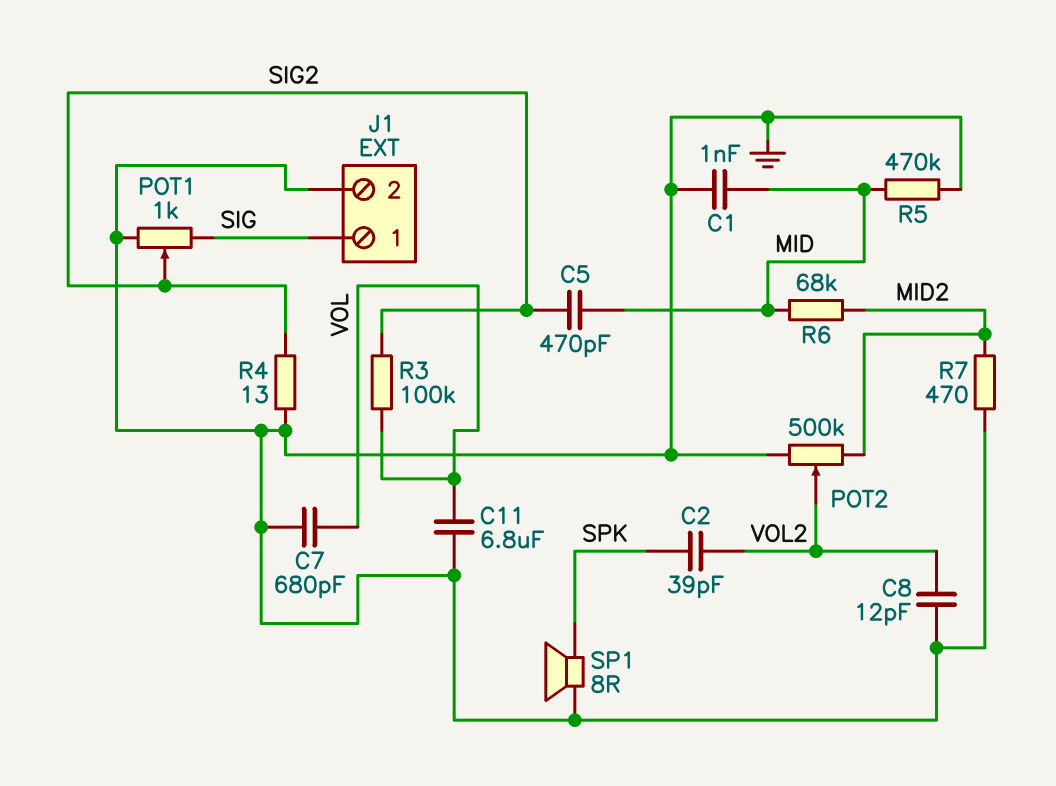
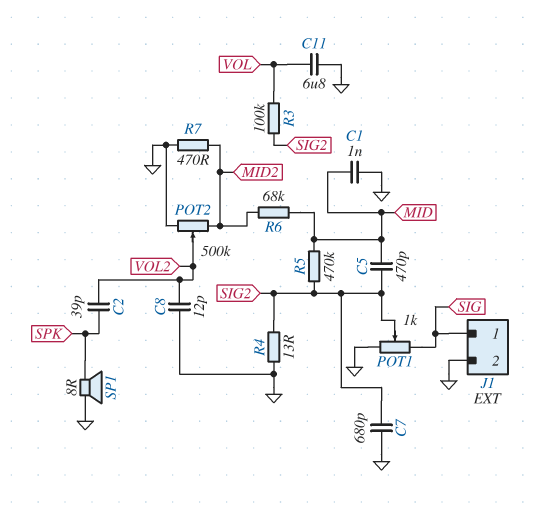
C7: 680pF (GND, VOL) -> 680pF (GND, SIG2)
R5: 470k (GND, MID) -> 470k (MID, SIG2)

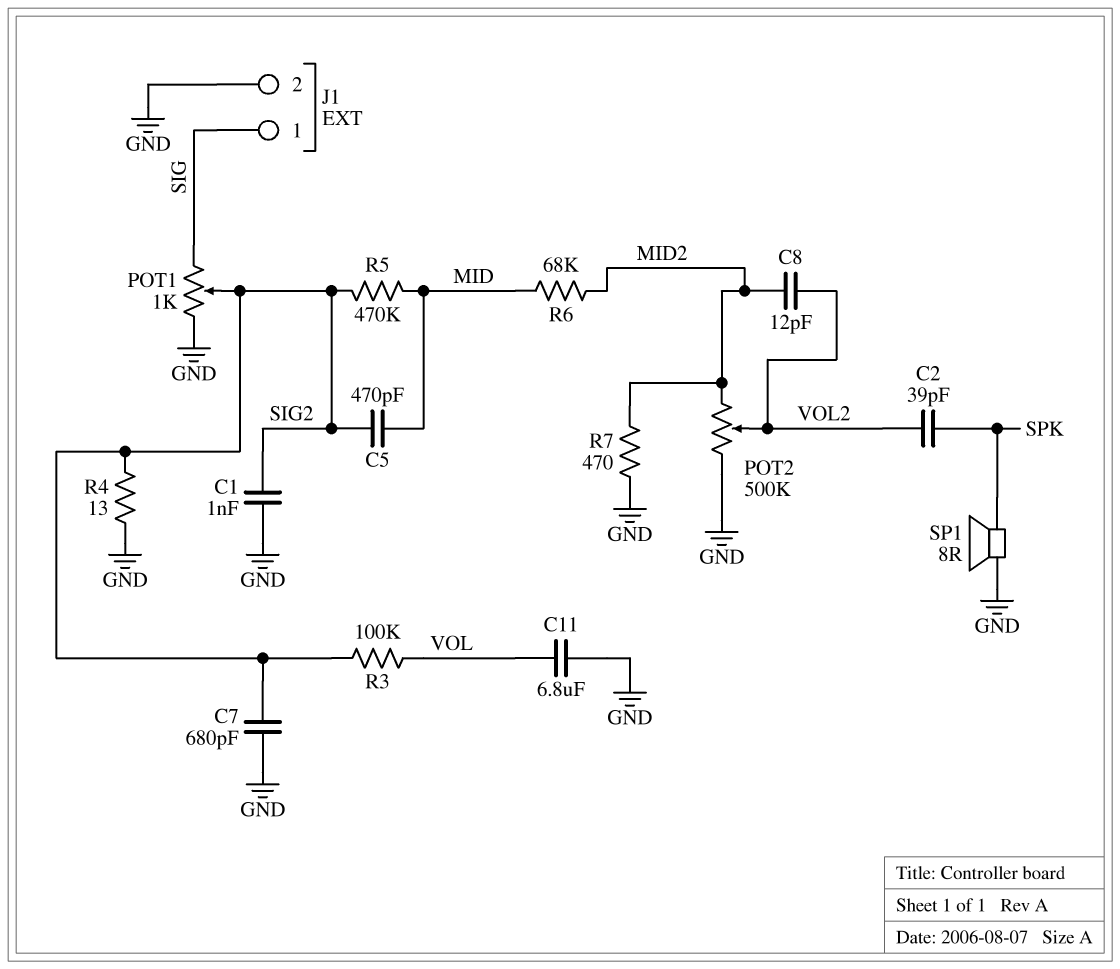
C1: 1nF (GND, MID) -> 1nF (GND, SIG2)
C8: 12pF (GND, VOL2) -> 12pF (MID2, VOL2)

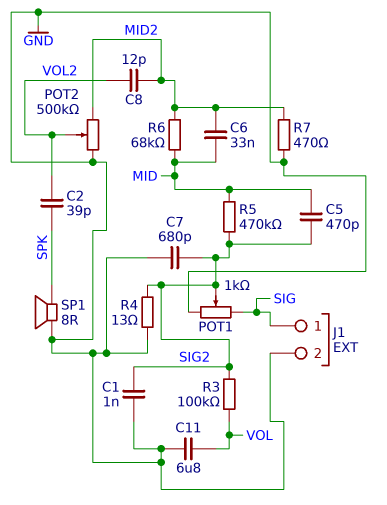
C6: none -> 33nF (MID, MID2)

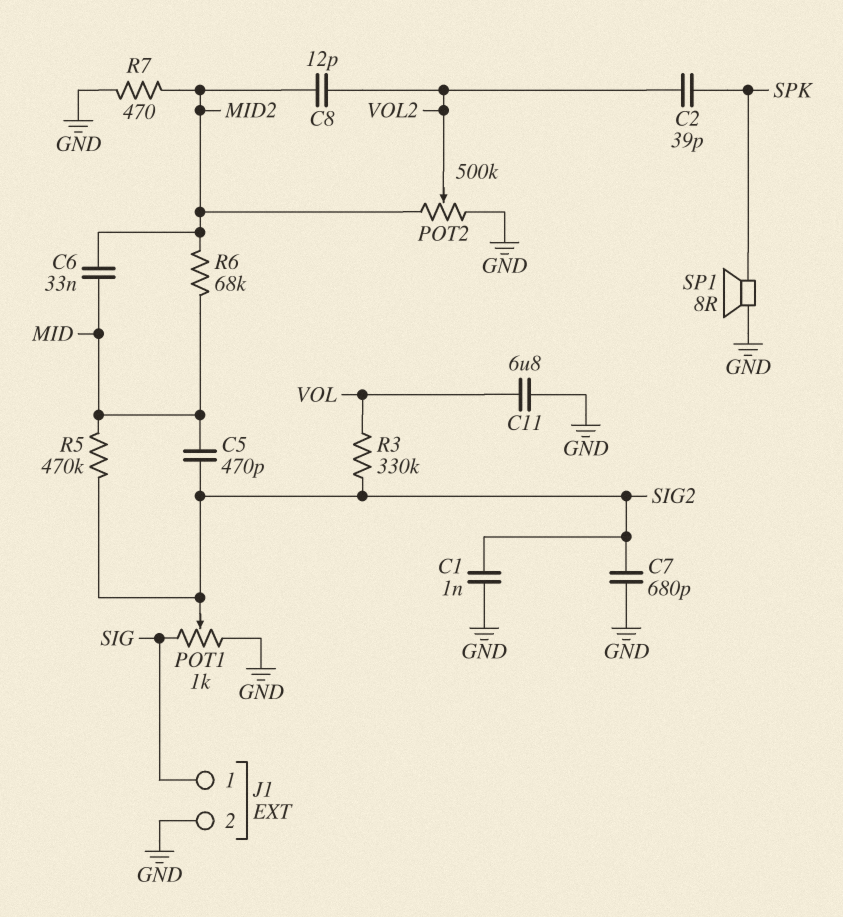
R3: 100k (SIG2, VOL) -> 330k (SIG2, VOL)
R4: 13 (GND, SIG2) -> none

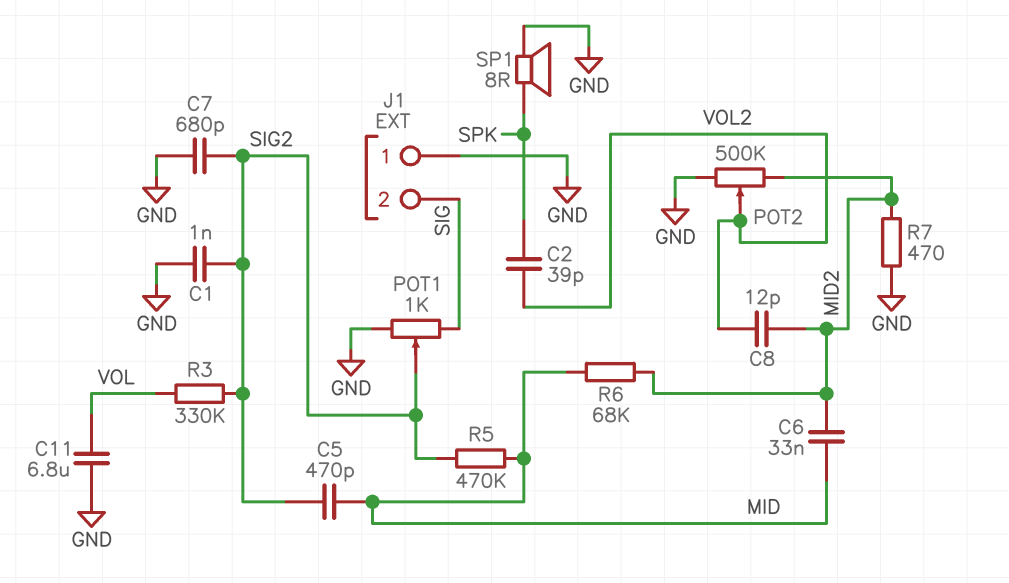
J1 pin 1: SIG -> GND
J1 pin 2: GND -> SIG

